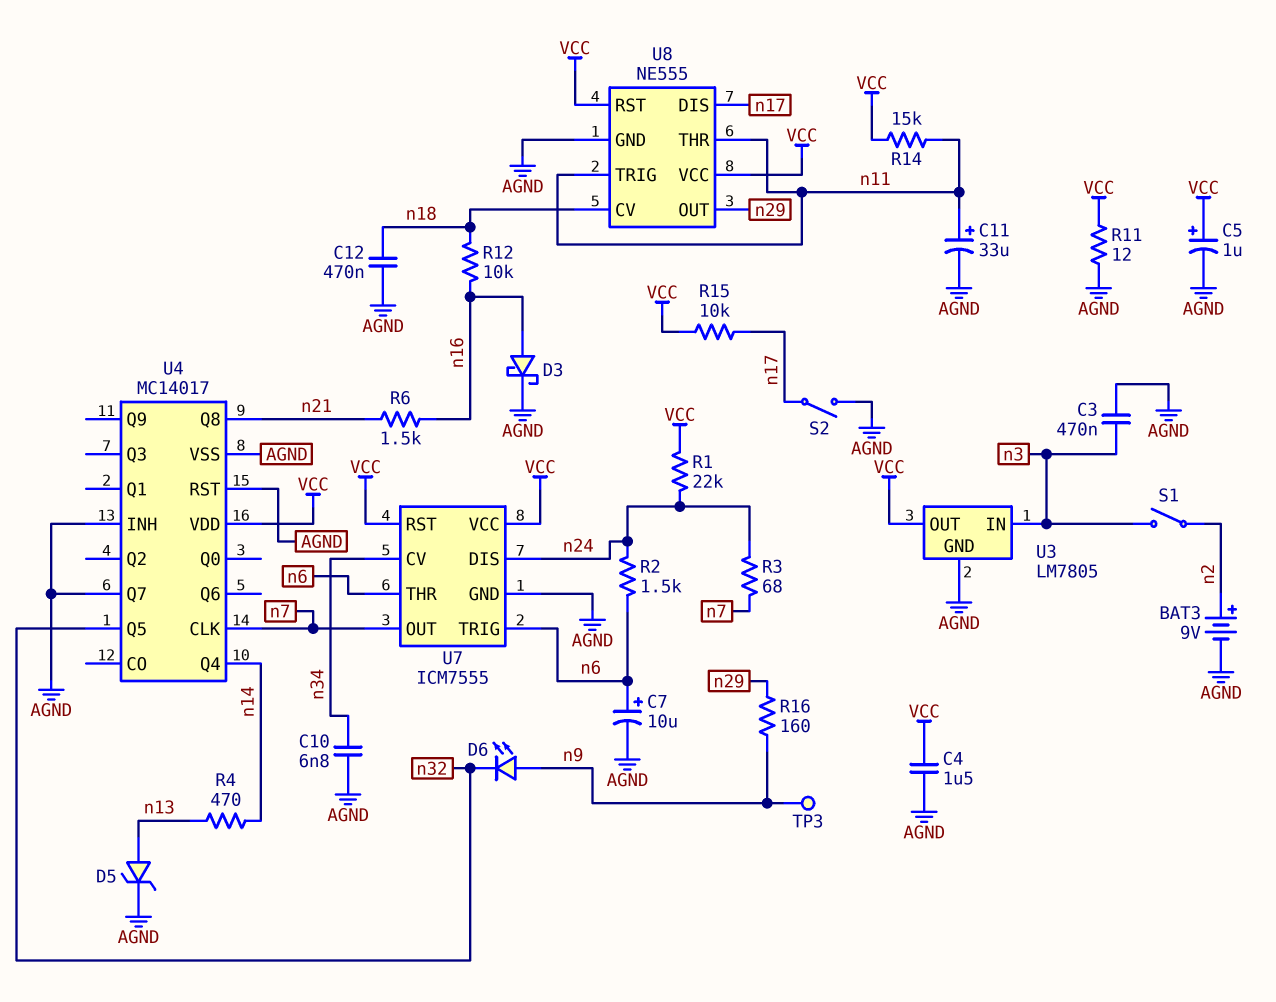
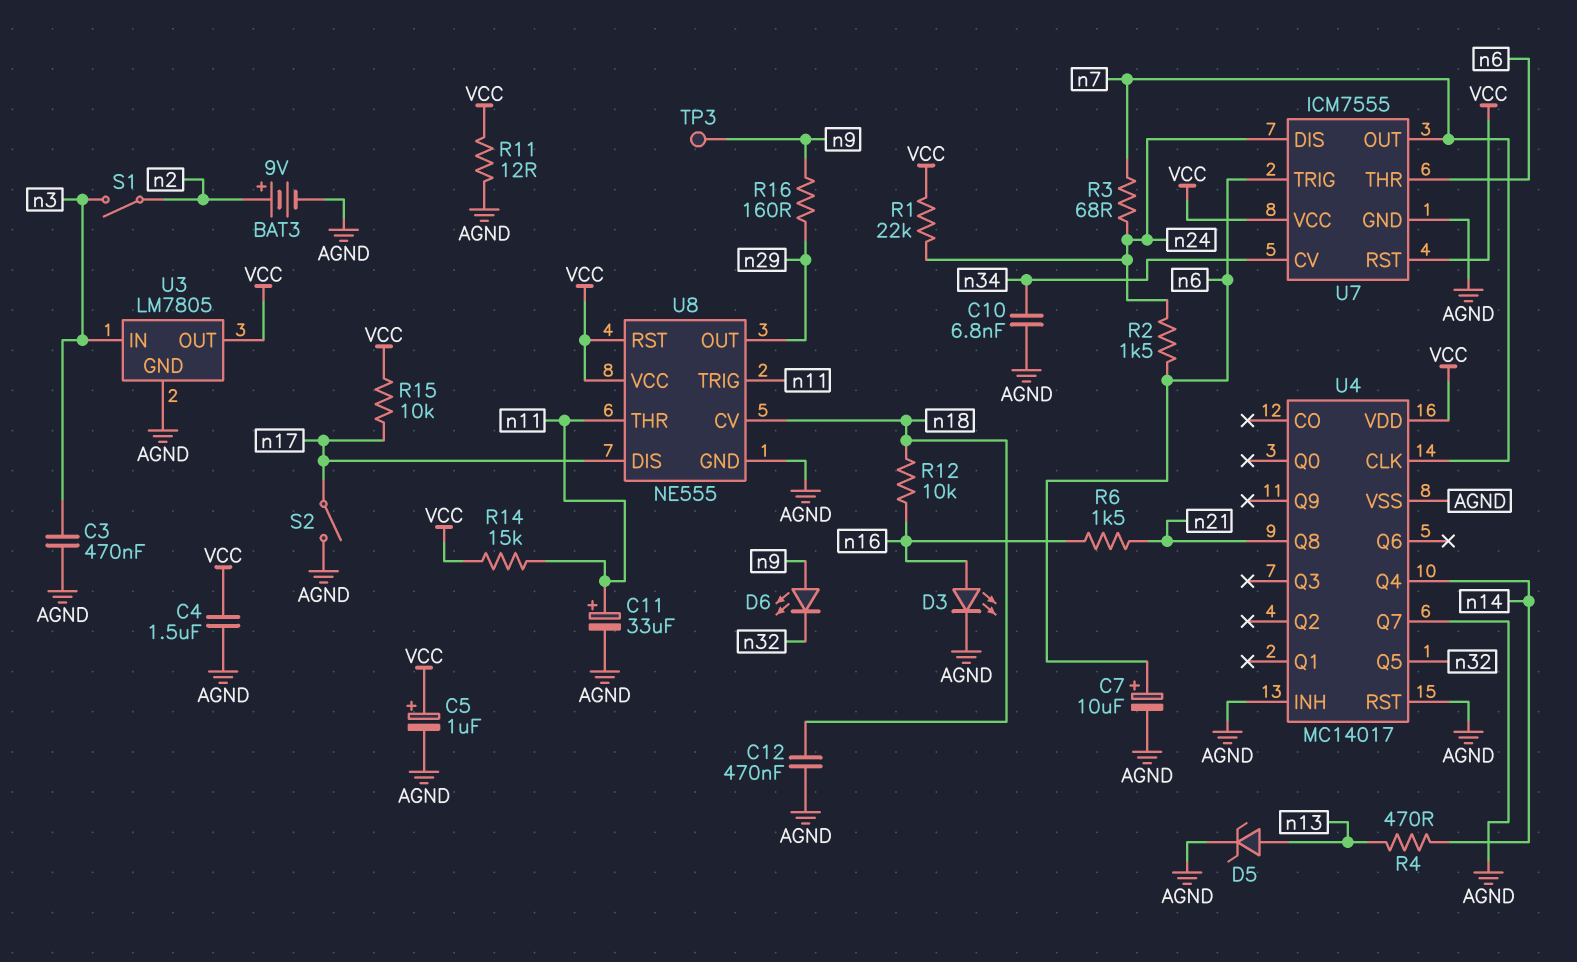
D3: schottky (A n16, K AGND) -> LED (A n16, K AGND)

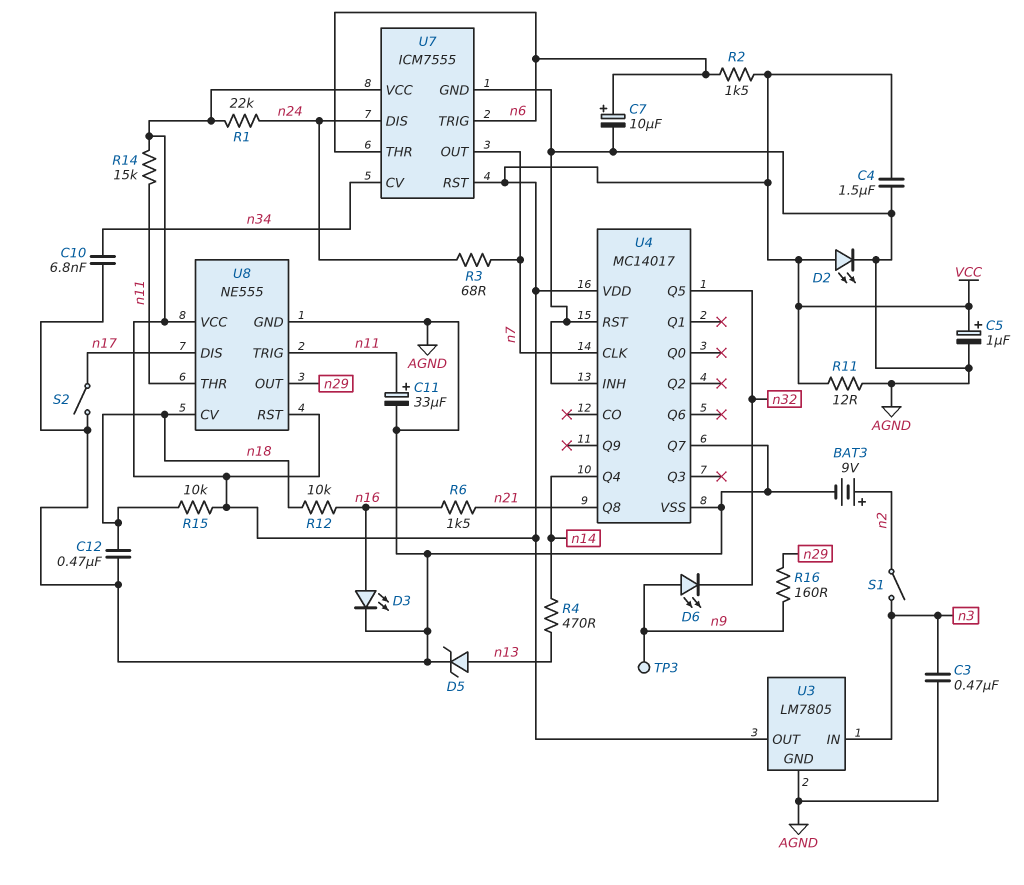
D2: none -> LED (A VCC, K AGND)
R2: 1.5k (n6, n24) -> 1.5k (VCC, n6)
R15: 10k (VCC, n17) -> 10k (VCC, n18)

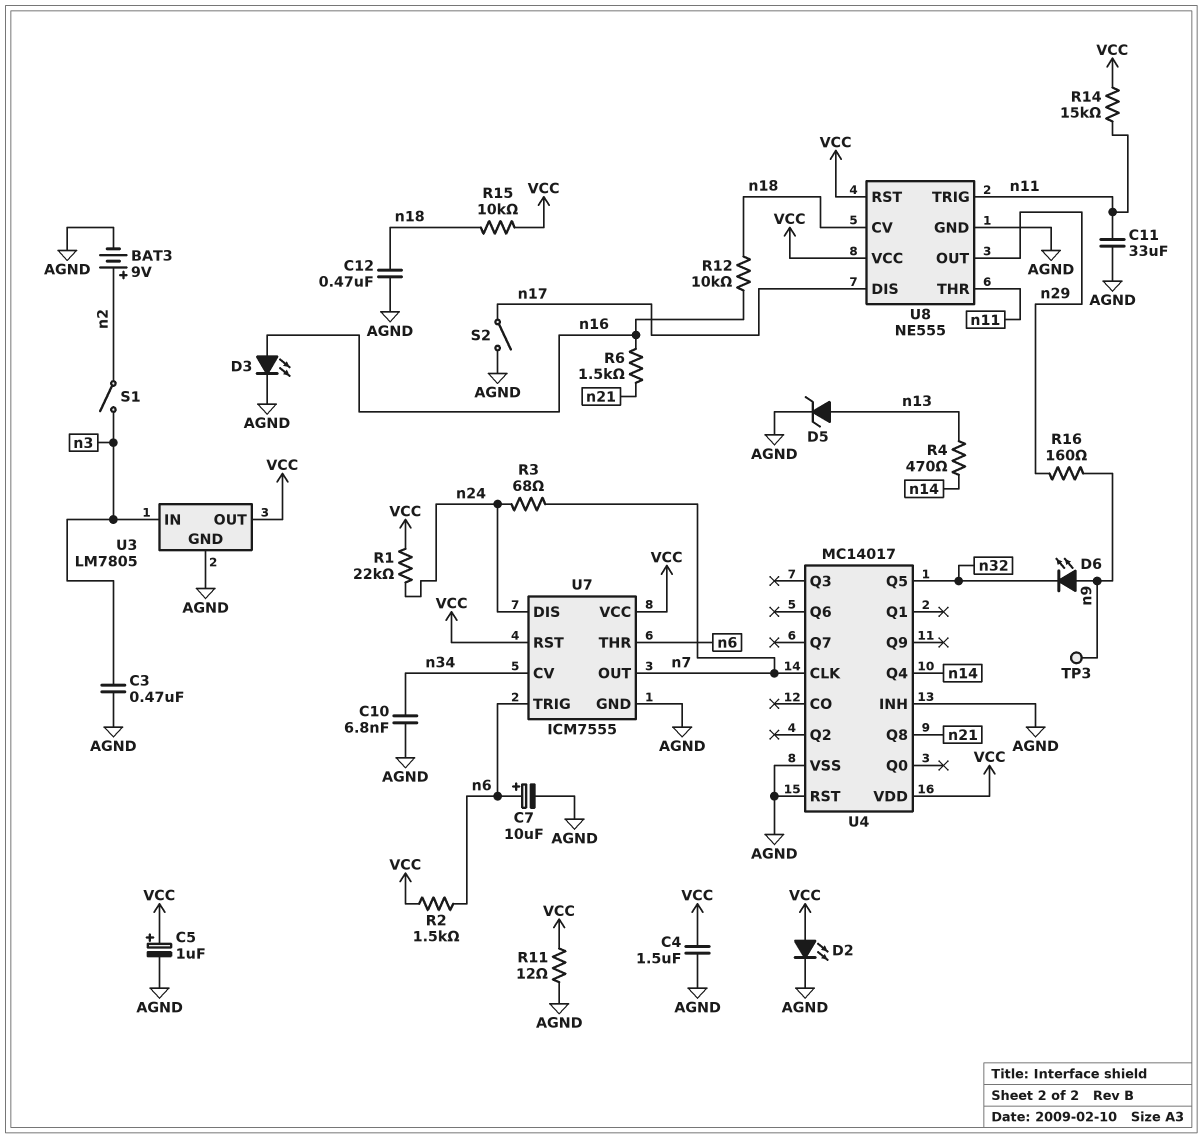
C11: 33uF (plus n11, minus AGND) -> 33uF (AGND, n11)
U4 pin Q7: AGND -> none

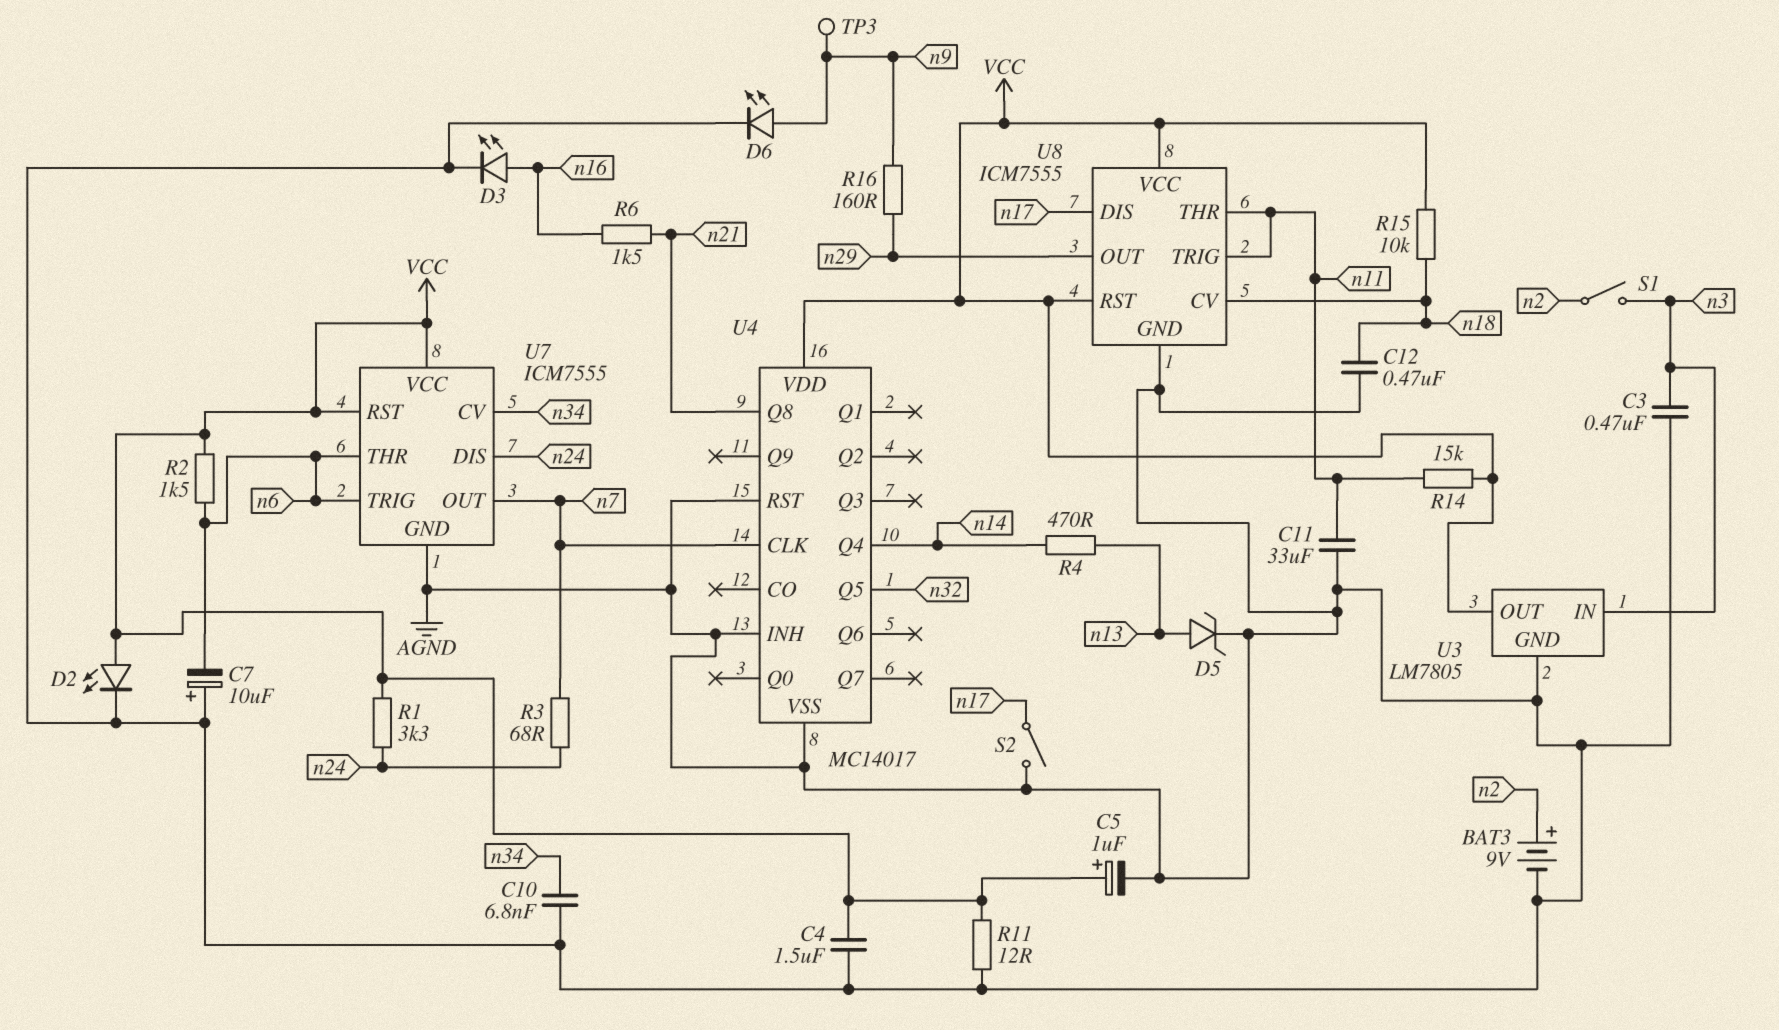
C7: 10uF (plus n6, minus AGND) -> 10uF (plus AGND, minus n6)
D6: LED (A n9, K n32) -> LED (A n9, K AGND)
R1: 22k (VCC, n24) -> 3.3k (VCC, n24)
R12: 10k (n16, n18) -> none
U8: NE555 -> ICM7555

